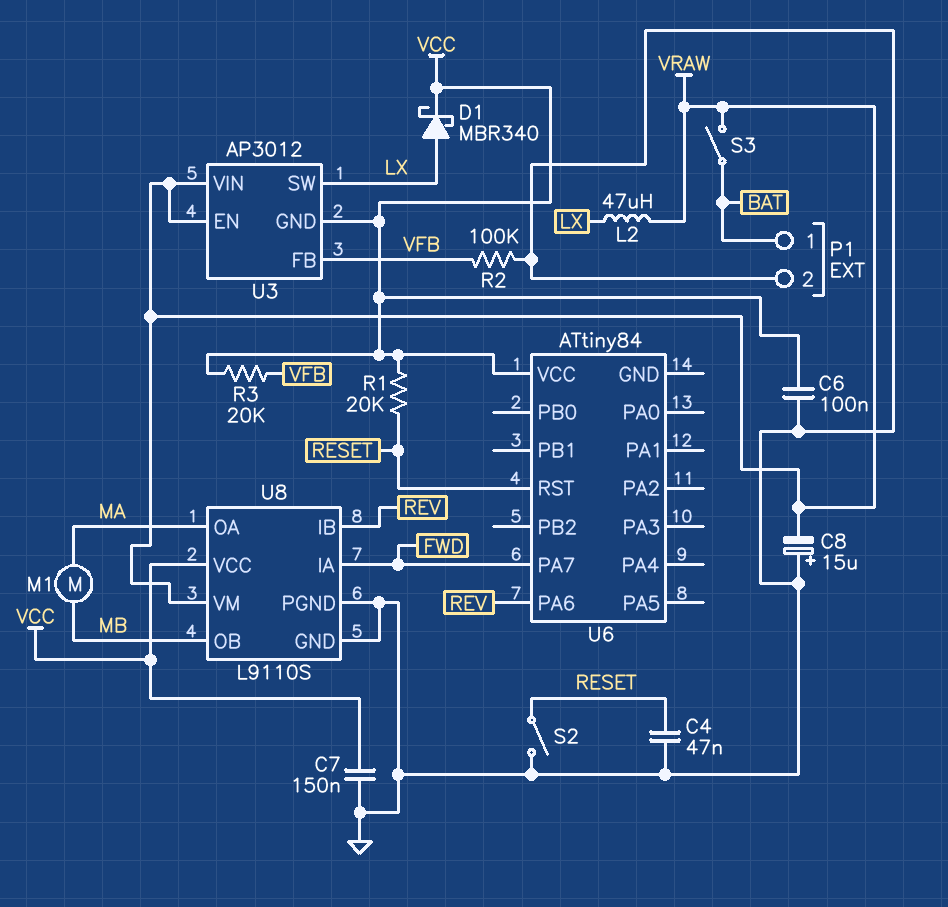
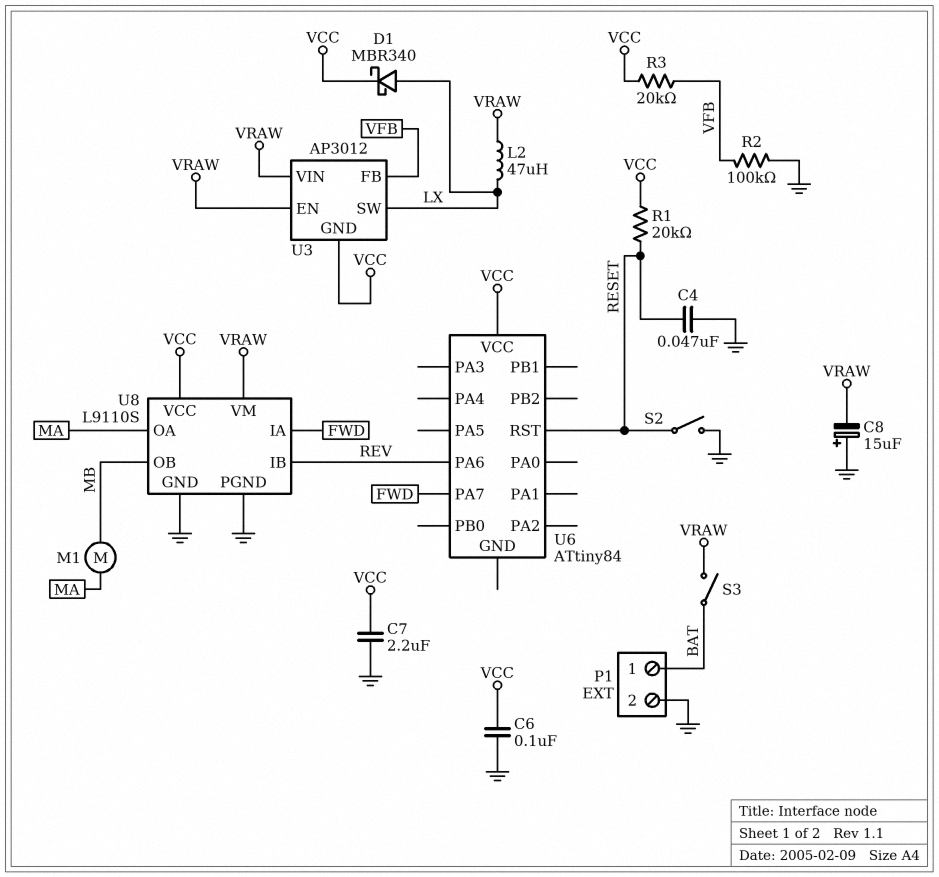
C7: 150nF (GND, VCC) -> 2.2uF (GND, VCC)

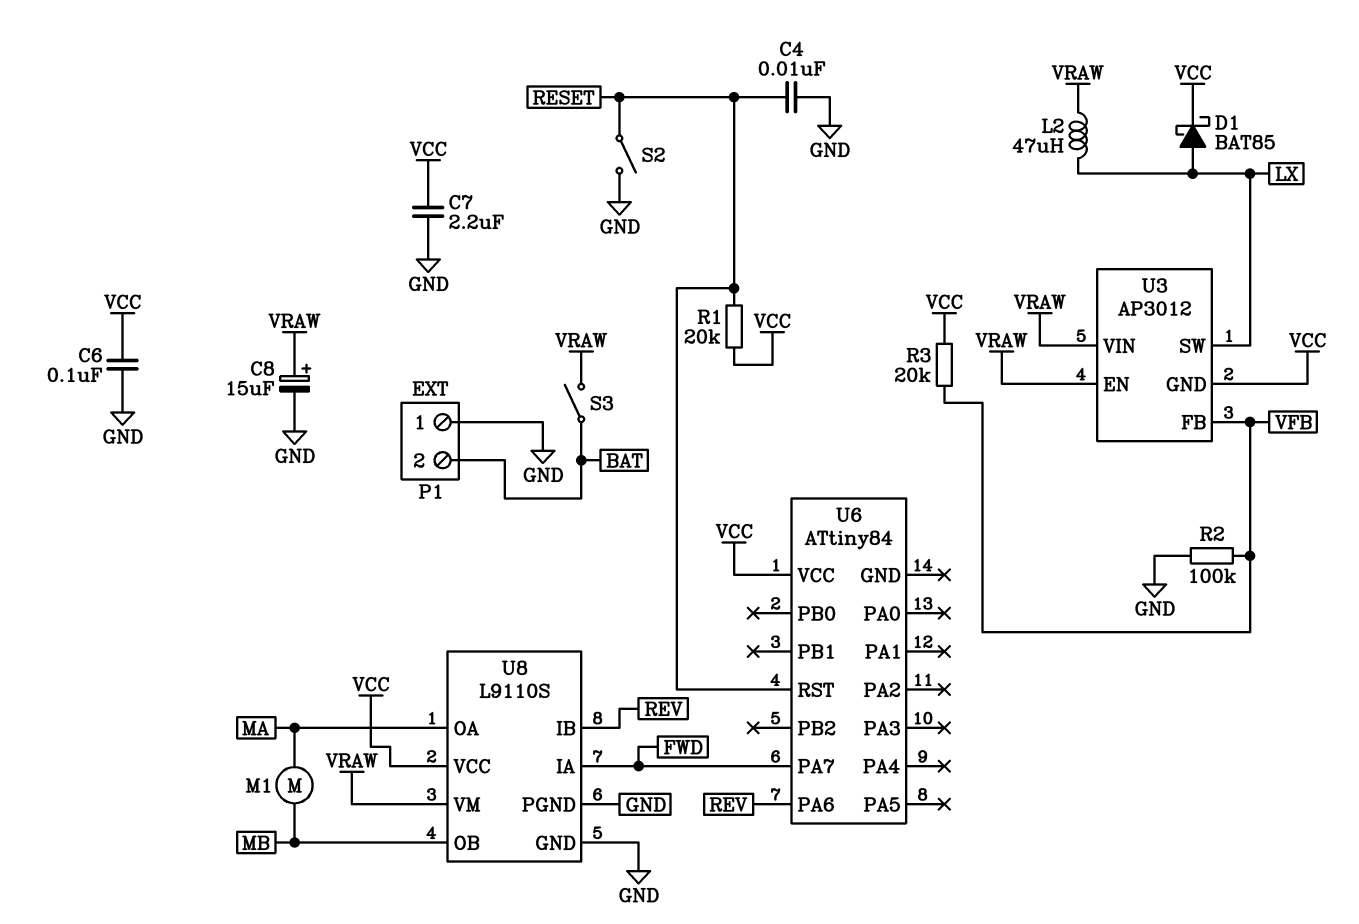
C4: 47nF (GND, RESET) -> 10nF (GND, RESET)
C8: 15uF (plus GND, minus VRAW) -> 15uF (plus VRAW, minus GND)
D1: schottky MBR340 (A LX, K VCC) -> schottky BAT85 (A LX, K VCC)
P1 pin 1: BAT -> GND
P1 pin 2: GND -> BAT

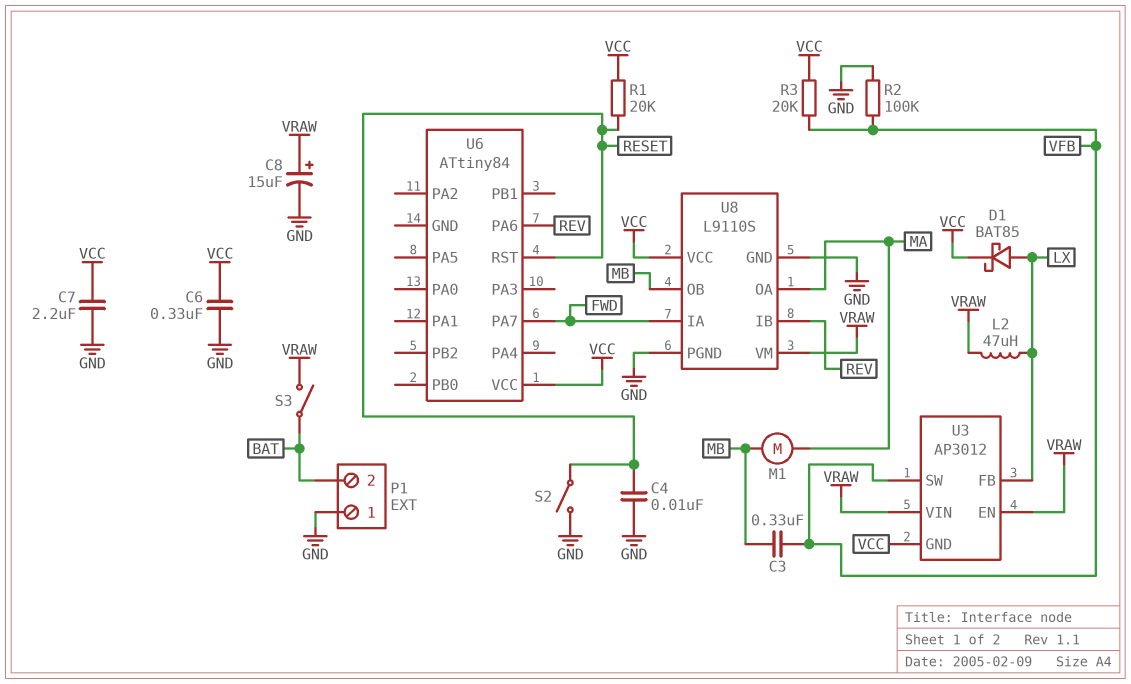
C3: none -> 330nF (MB, VFB)
C6: 100nF (GND, VCC) -> 330nF (GND, VCC)
U3 pin FB: VFB -> LX
U3 pin SW: LX -> VFB

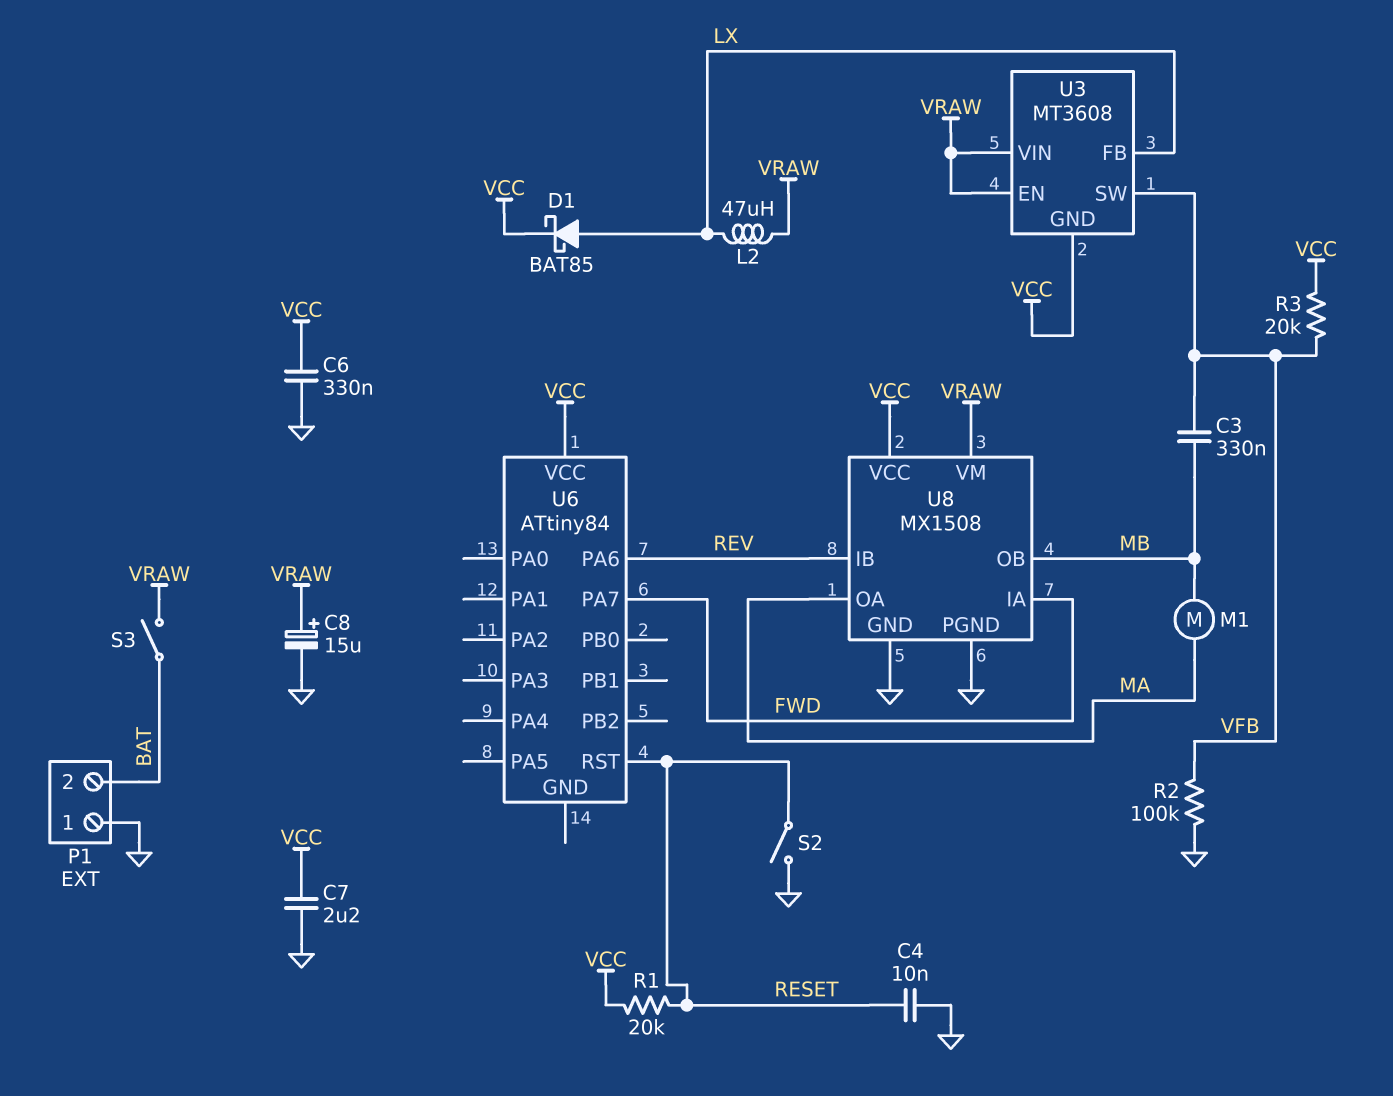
U3: AP3012 -> MT3608
U8: L9110S -> MX1508

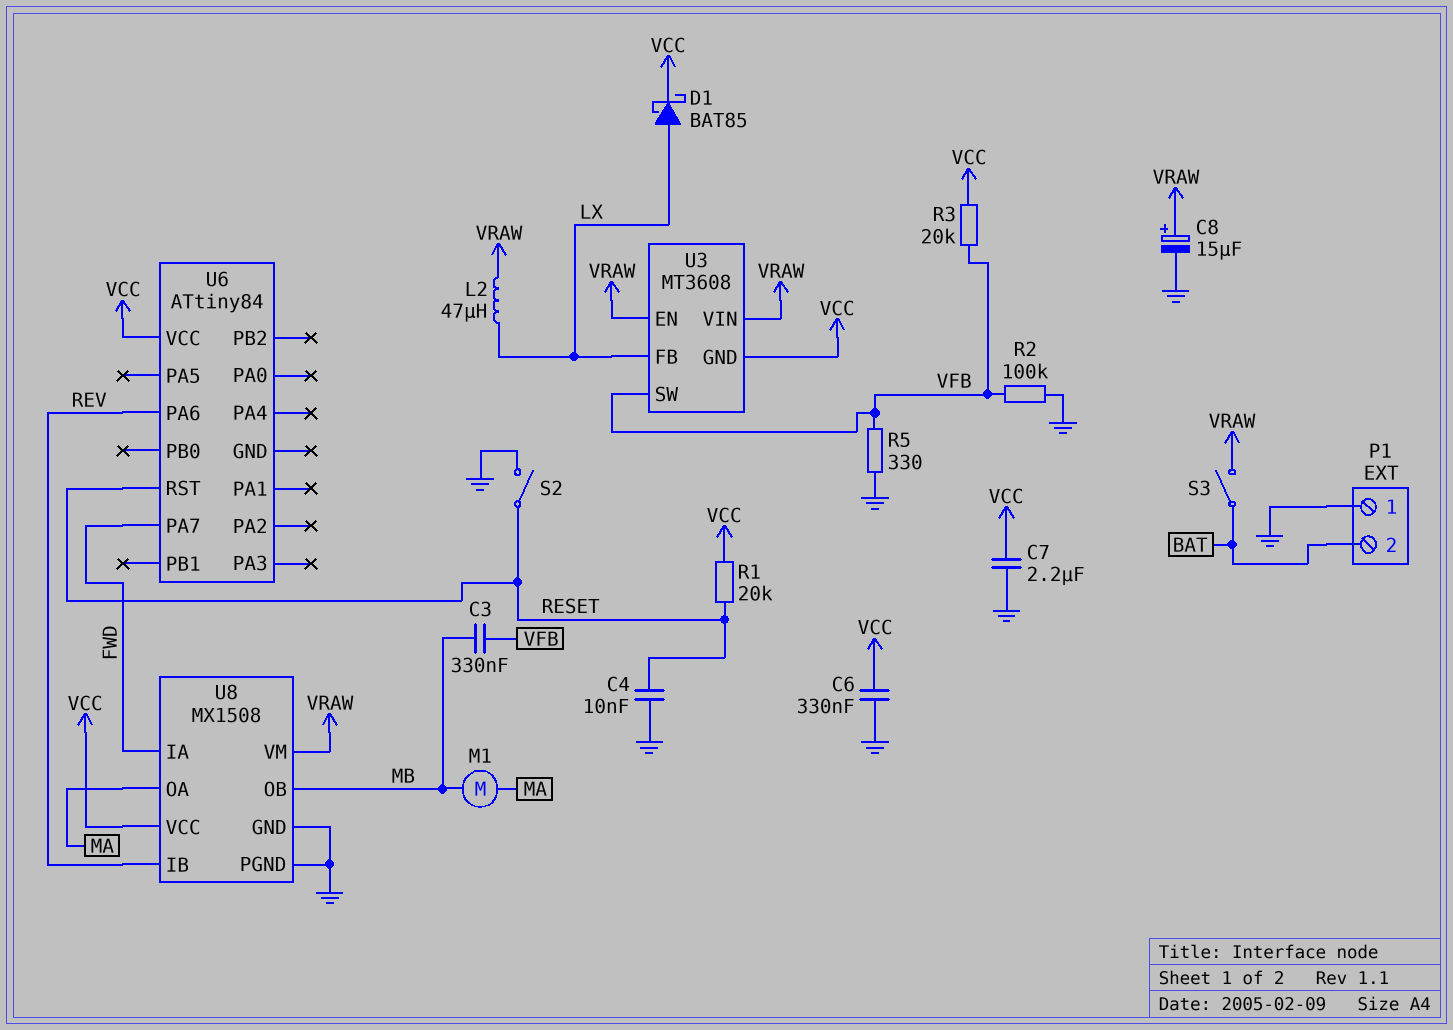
R5: none -> 330 (GND, VFB)

